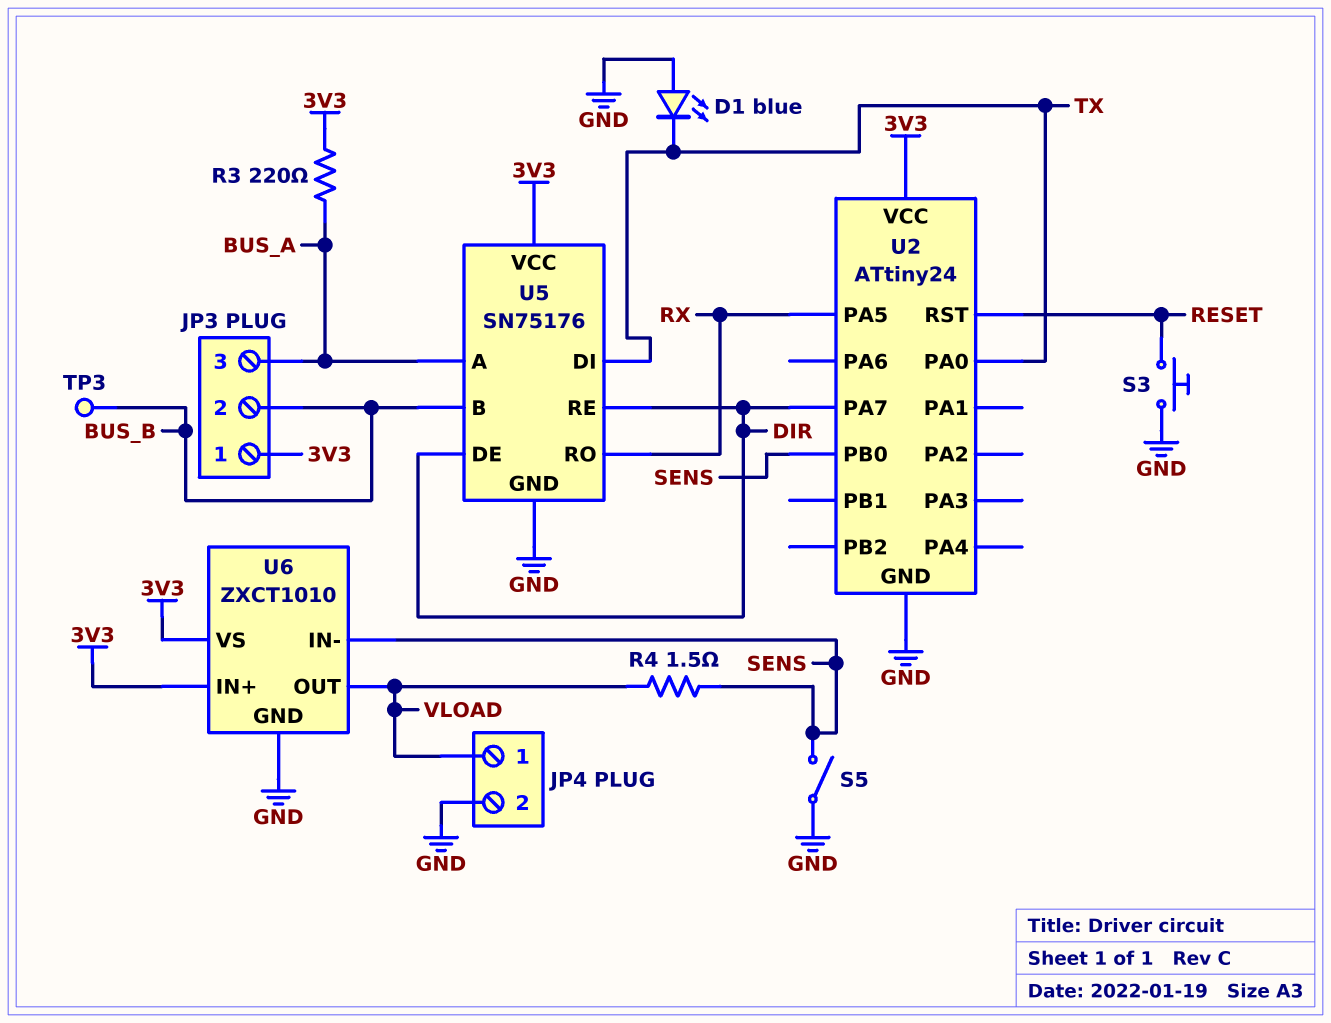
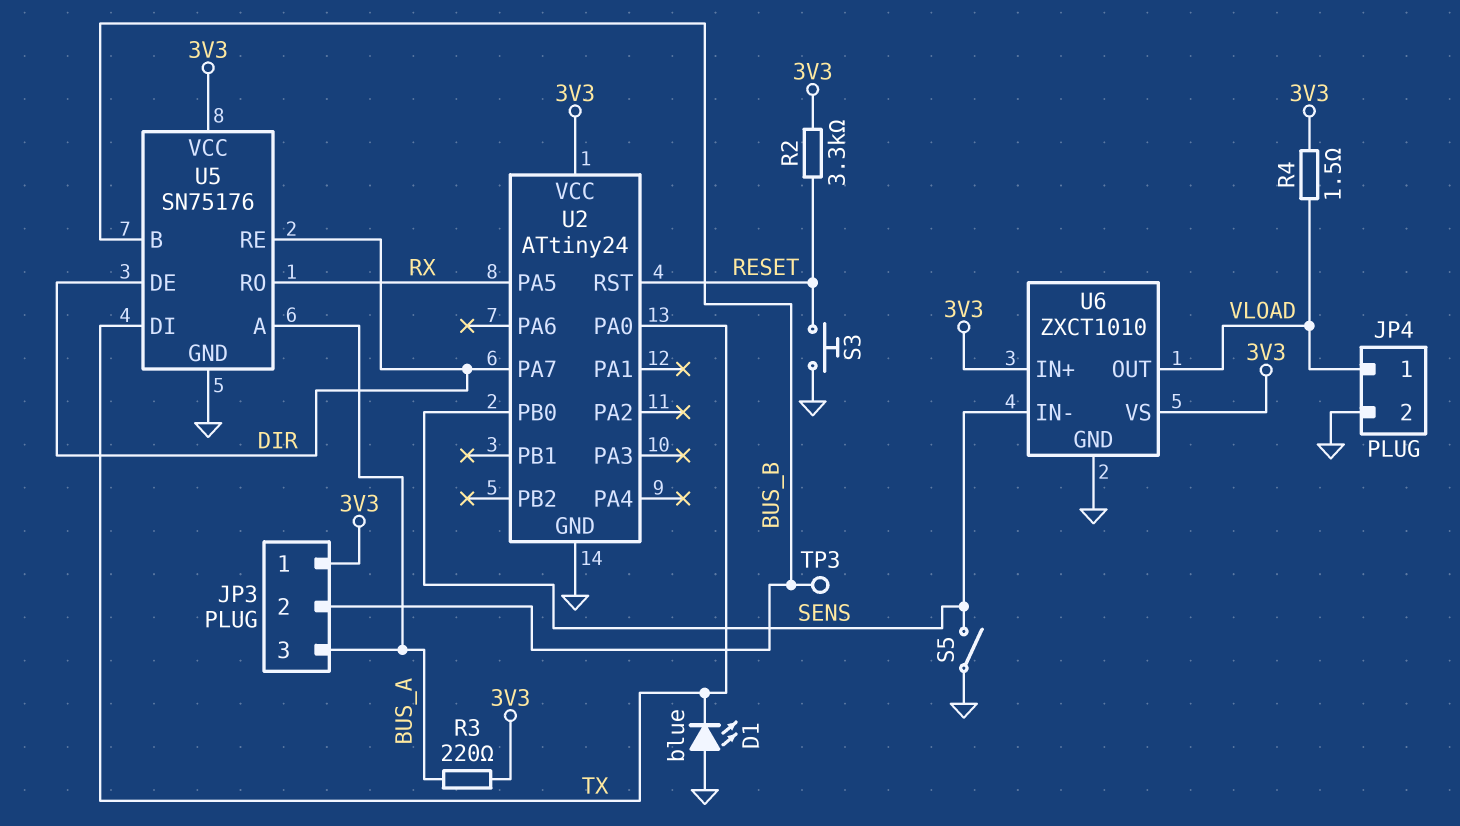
R2: none -> 3.3k (3V3, RESET)
R4: 1.5 (SENS, VLOAD) -> 1.5 (3V3, VLOAD)

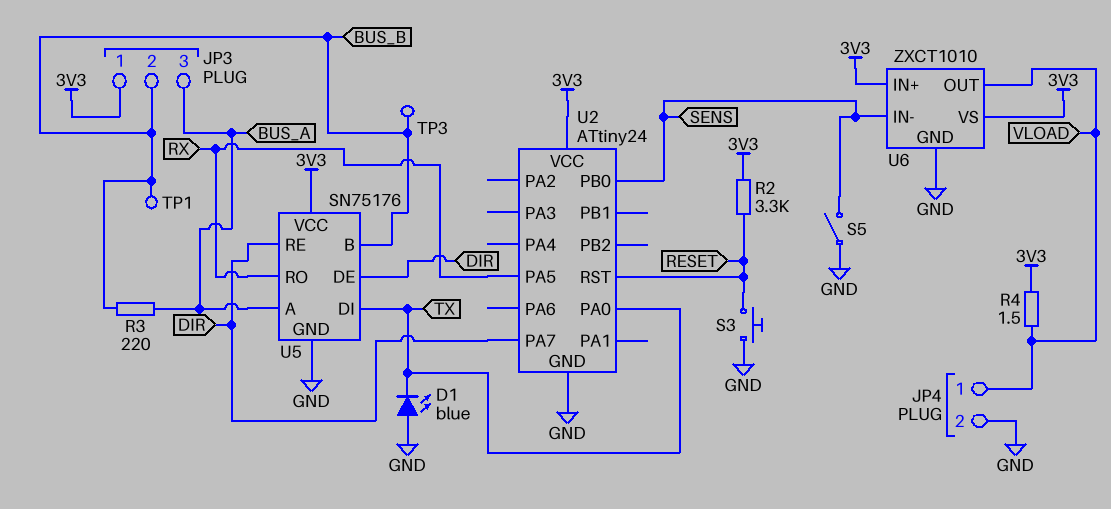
R3: 220 (3V3, BUS_A) -> 220 (BUS_A, BUS_B)
TP1: none -> test point (BUS_B)

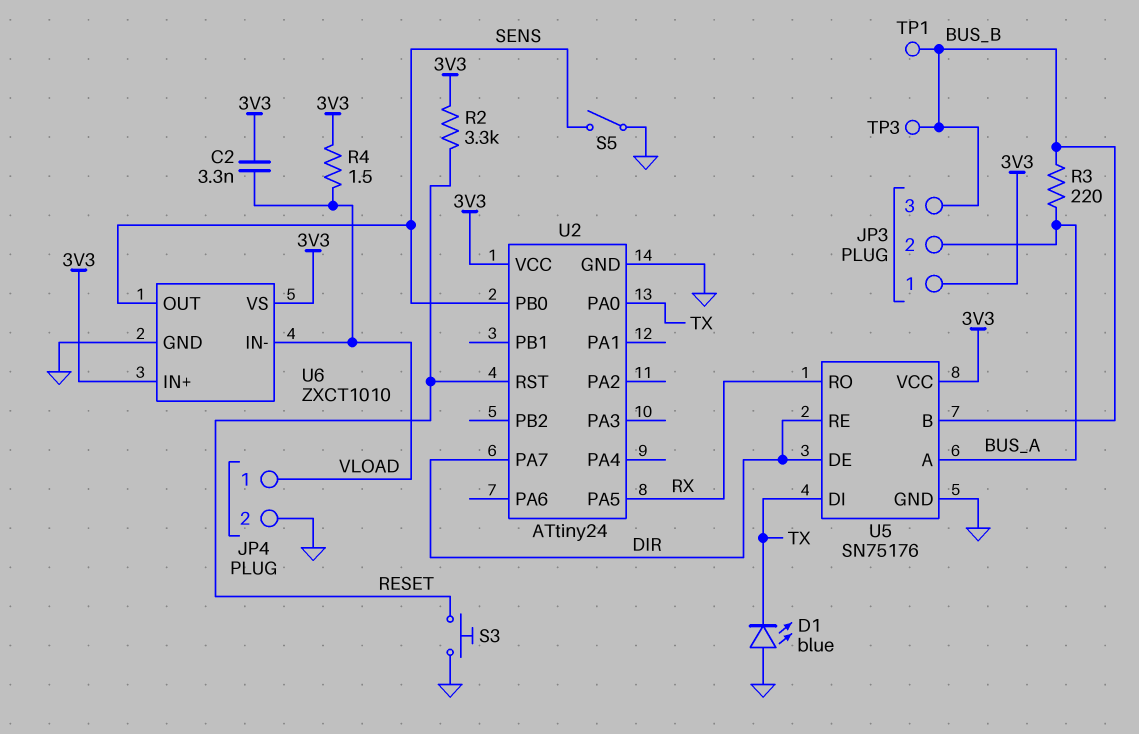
C2: none -> 3.3nF (3V3, VLOAD)
JP3 pin 2: BUS_B -> BUS_A
JP3 pin 3: BUS_A -> BUS_B
U6 pin IN-: SENS -> VLOAD
U6 pin OUT: VLOAD -> SENS

